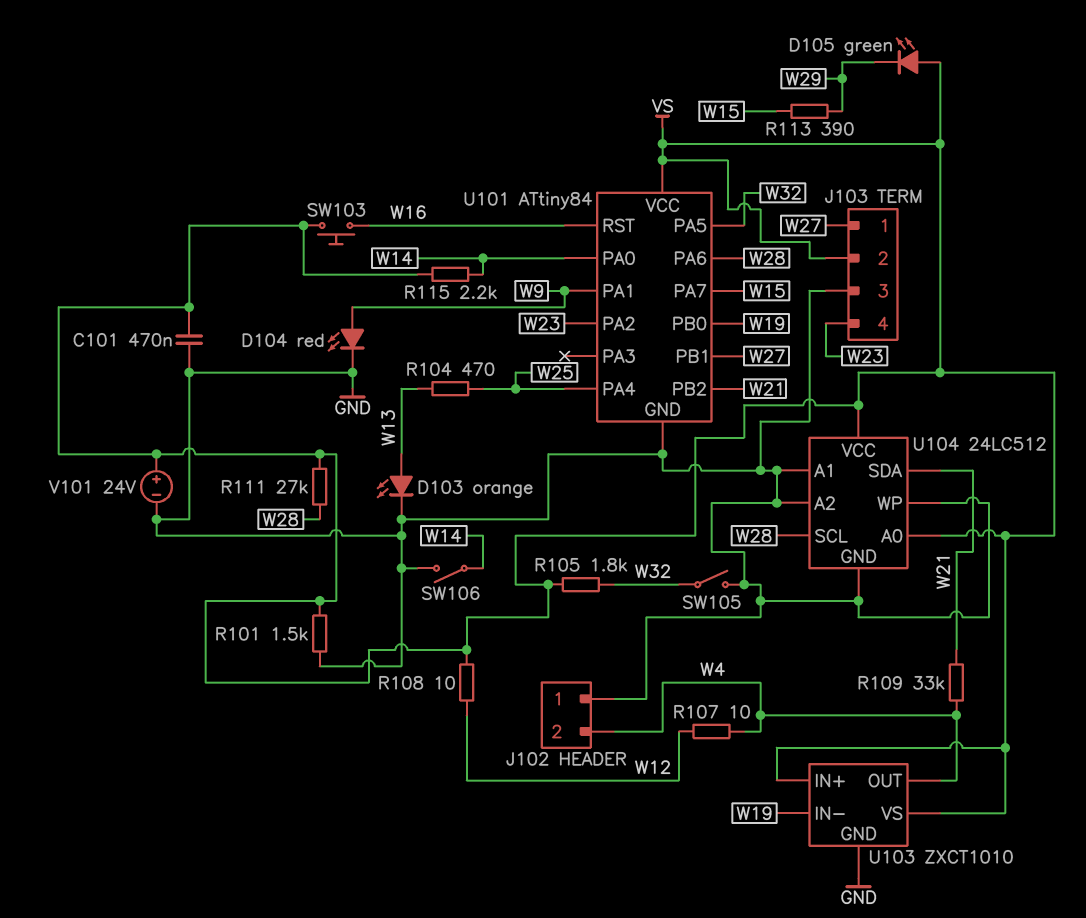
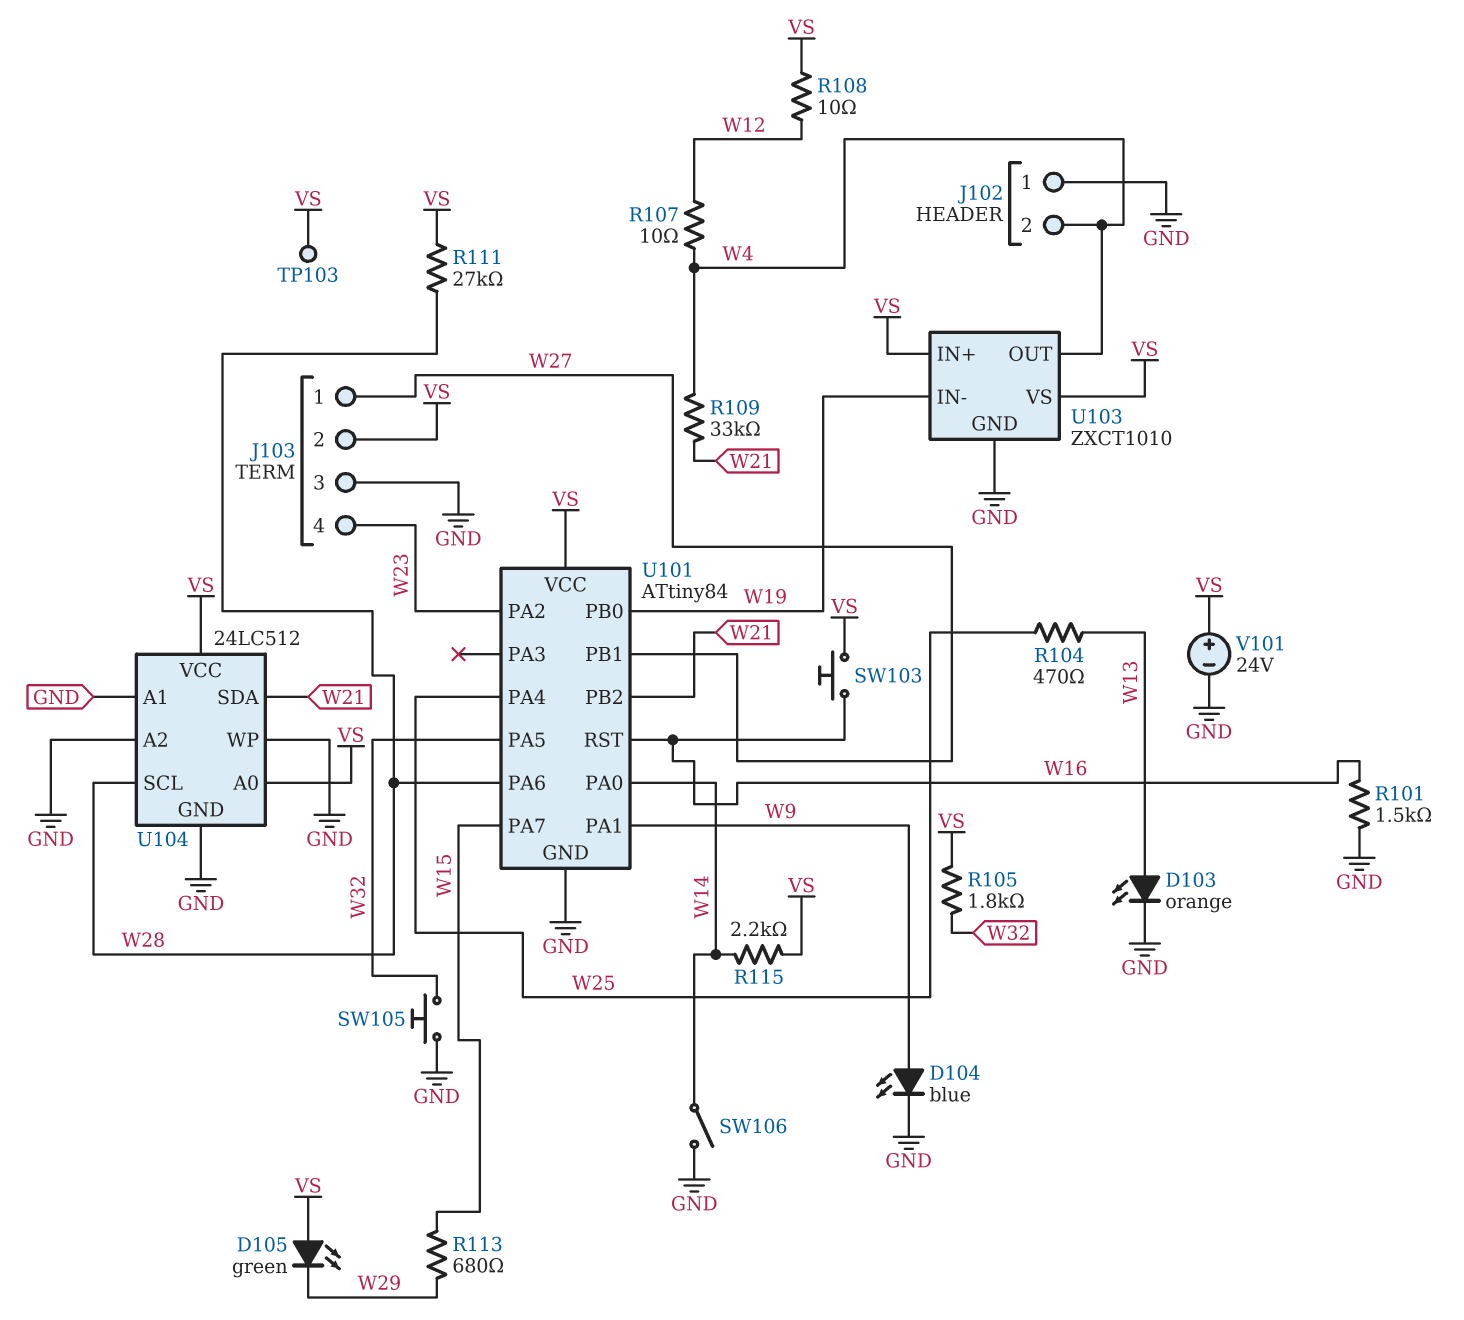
C101: 470nF (GND, VS) -> none
D104: LED red (A W9, K GND) -> LED blue (A W9, K GND)
R101: 1.5k (GND, VS) -> 1.5k (GND, W16)
R113: 390 (W15, W29) -> 680 (W15, W29)
SW105: switch (GND, W32) -> button (GND, W32)
TP103: none -> test point (VS)

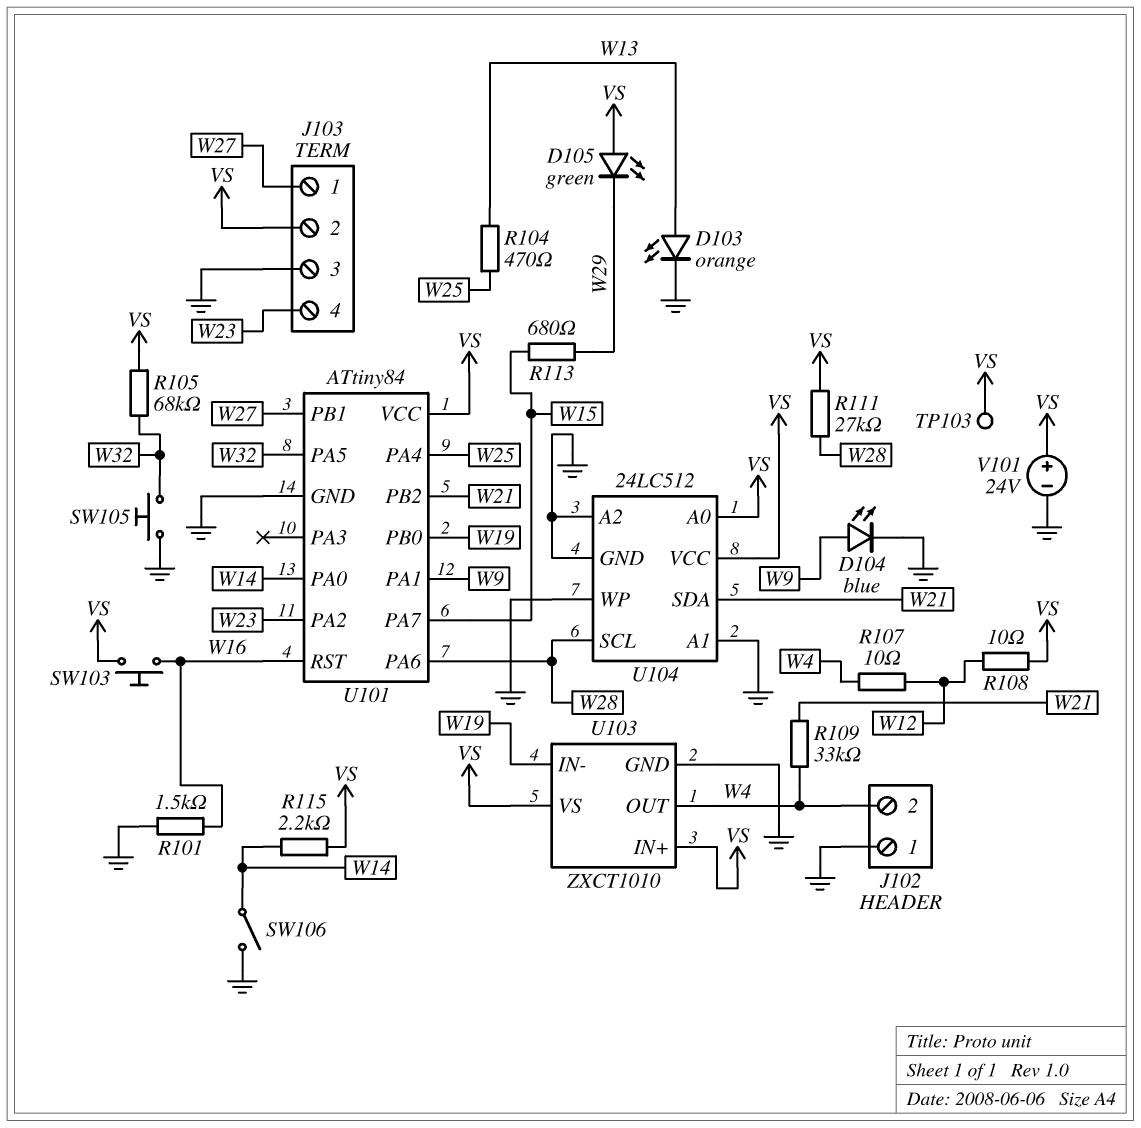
R105: 1.8k (VS, W32) -> 68k (VS, W32)

